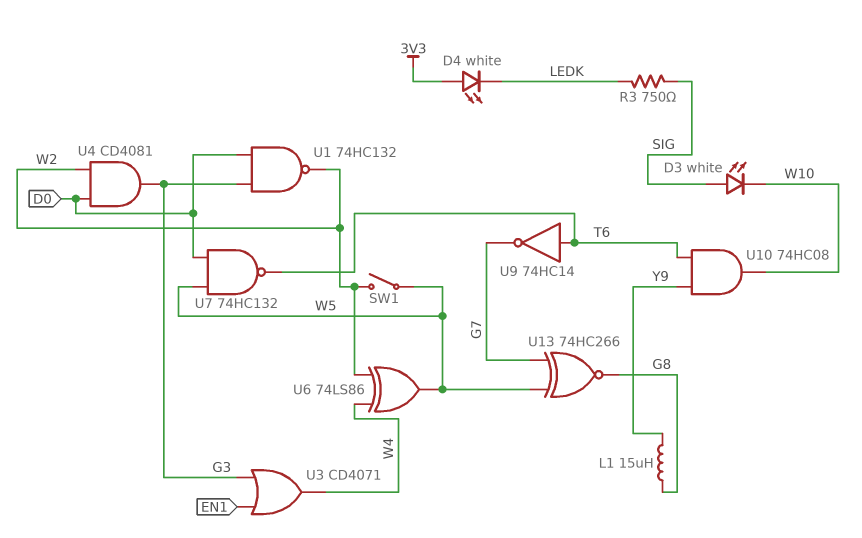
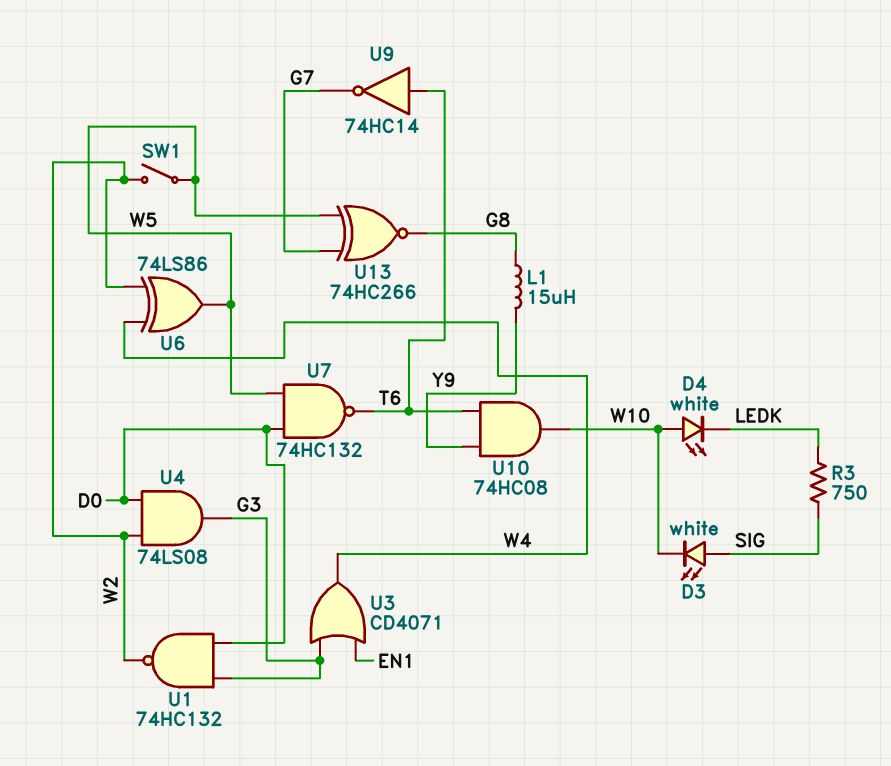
D4: LED white (A 3V3, K LEDK) -> LED white (A W10, K LEDK)
U4: AND CD4081 (in D0, in W2, out G3) -> AND 74LS08 (in D0, in W2, out G3)

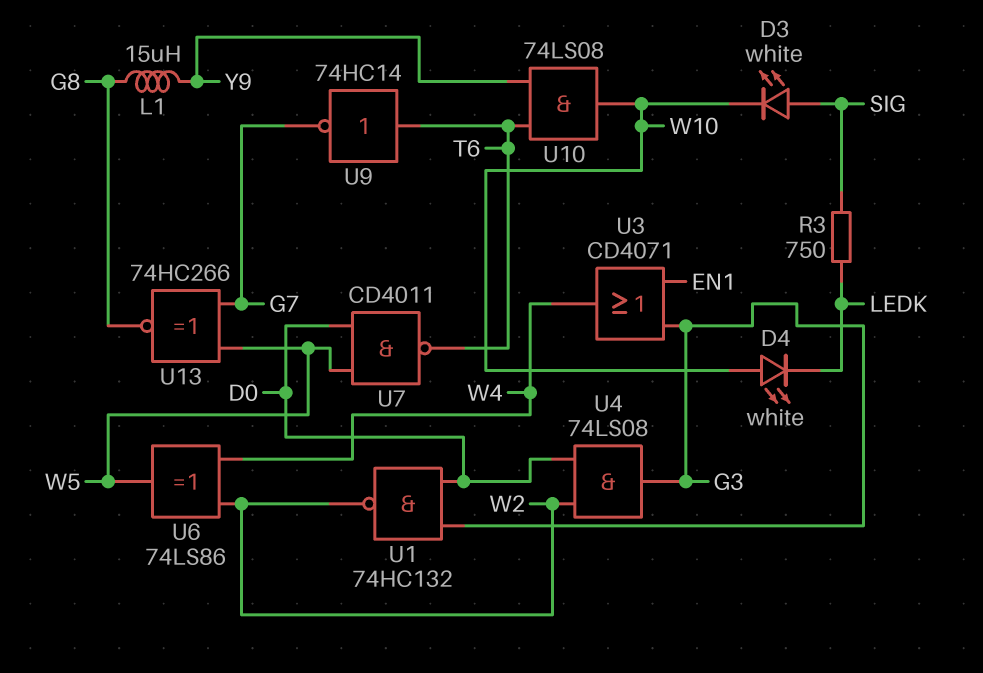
SW1: switch (W2, W5) -> none
U7: NAND 74HC132 (in D0, in W5, out T6) -> NAND CD4011 (in D0, in W5, out T6)
U10: AND 74HC08 (in T6, in Y9, out W10) -> AND 74LS08 (in T6, in Y9, out W10)

